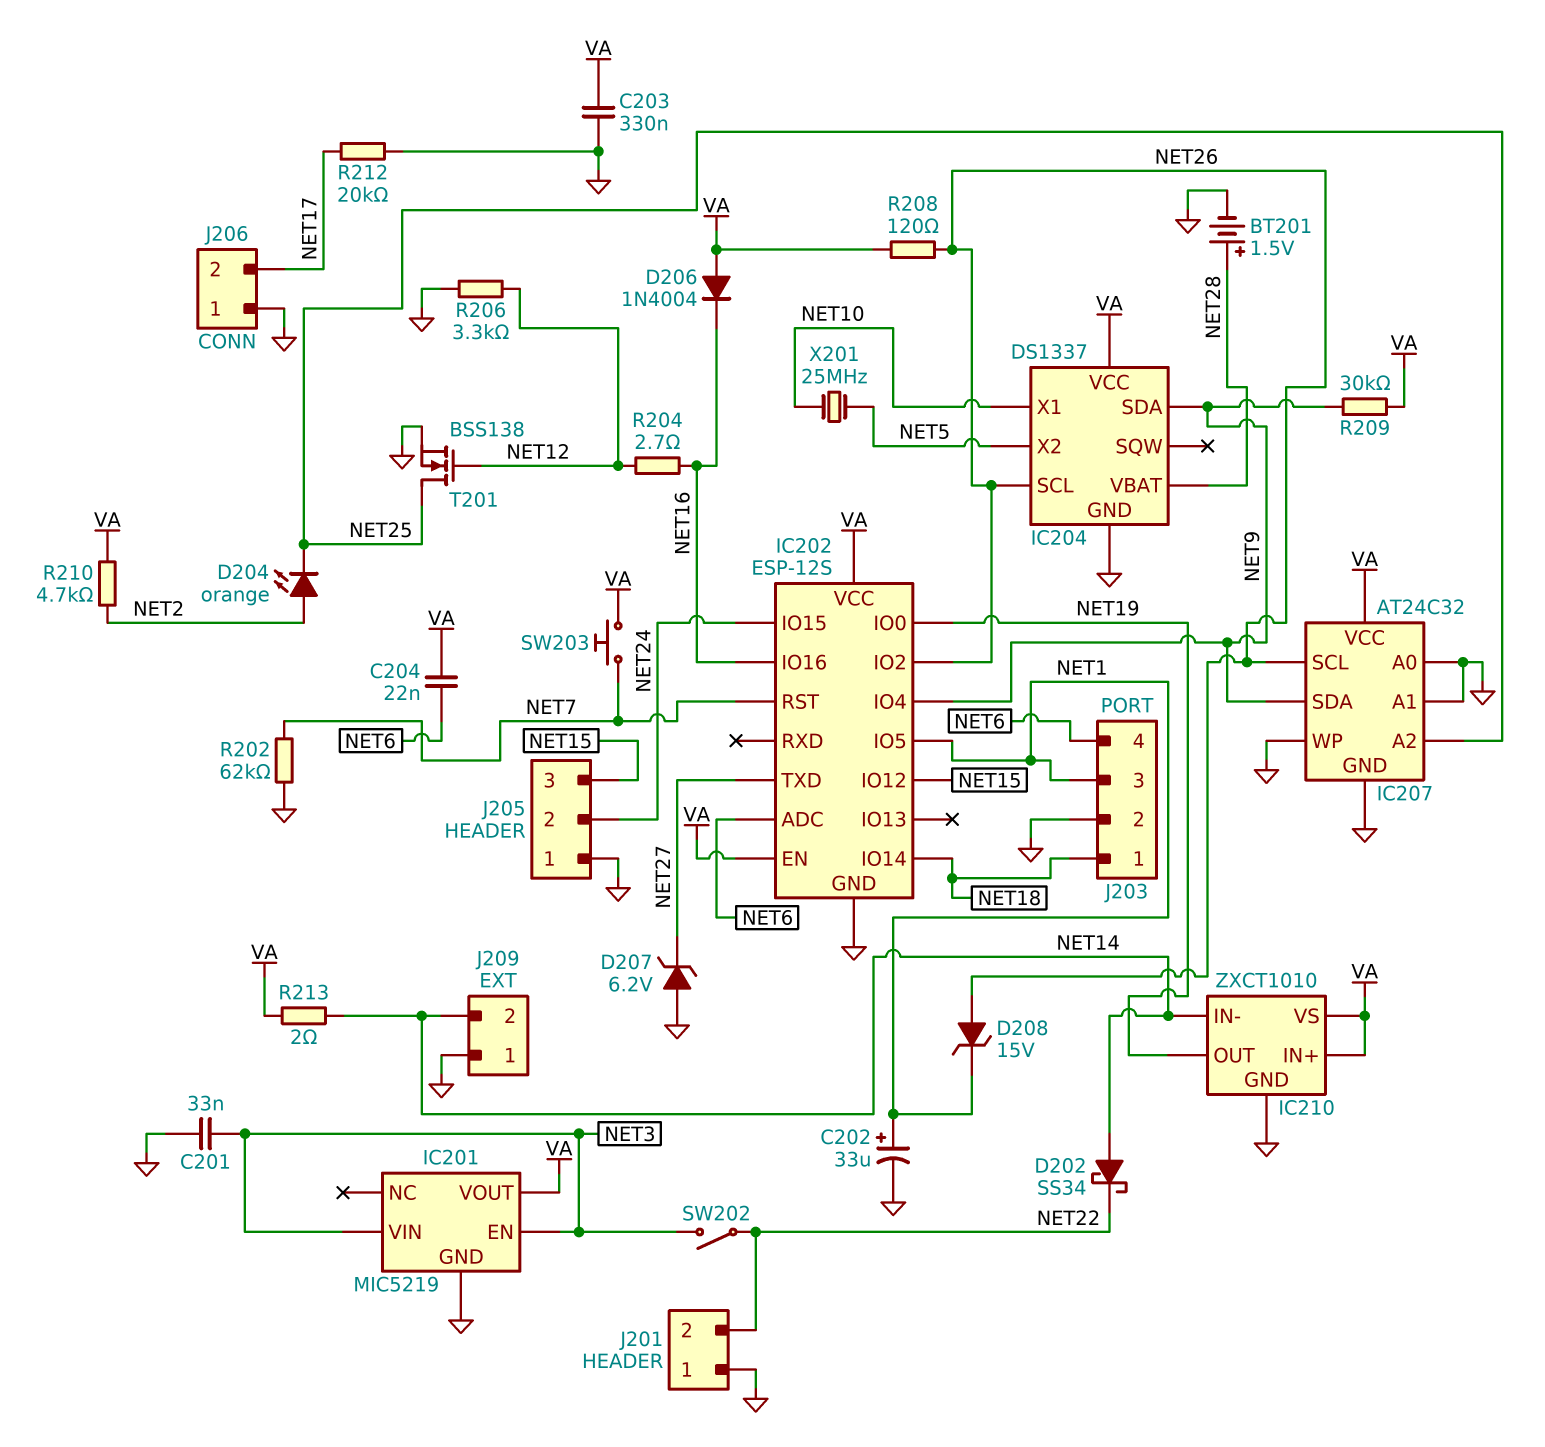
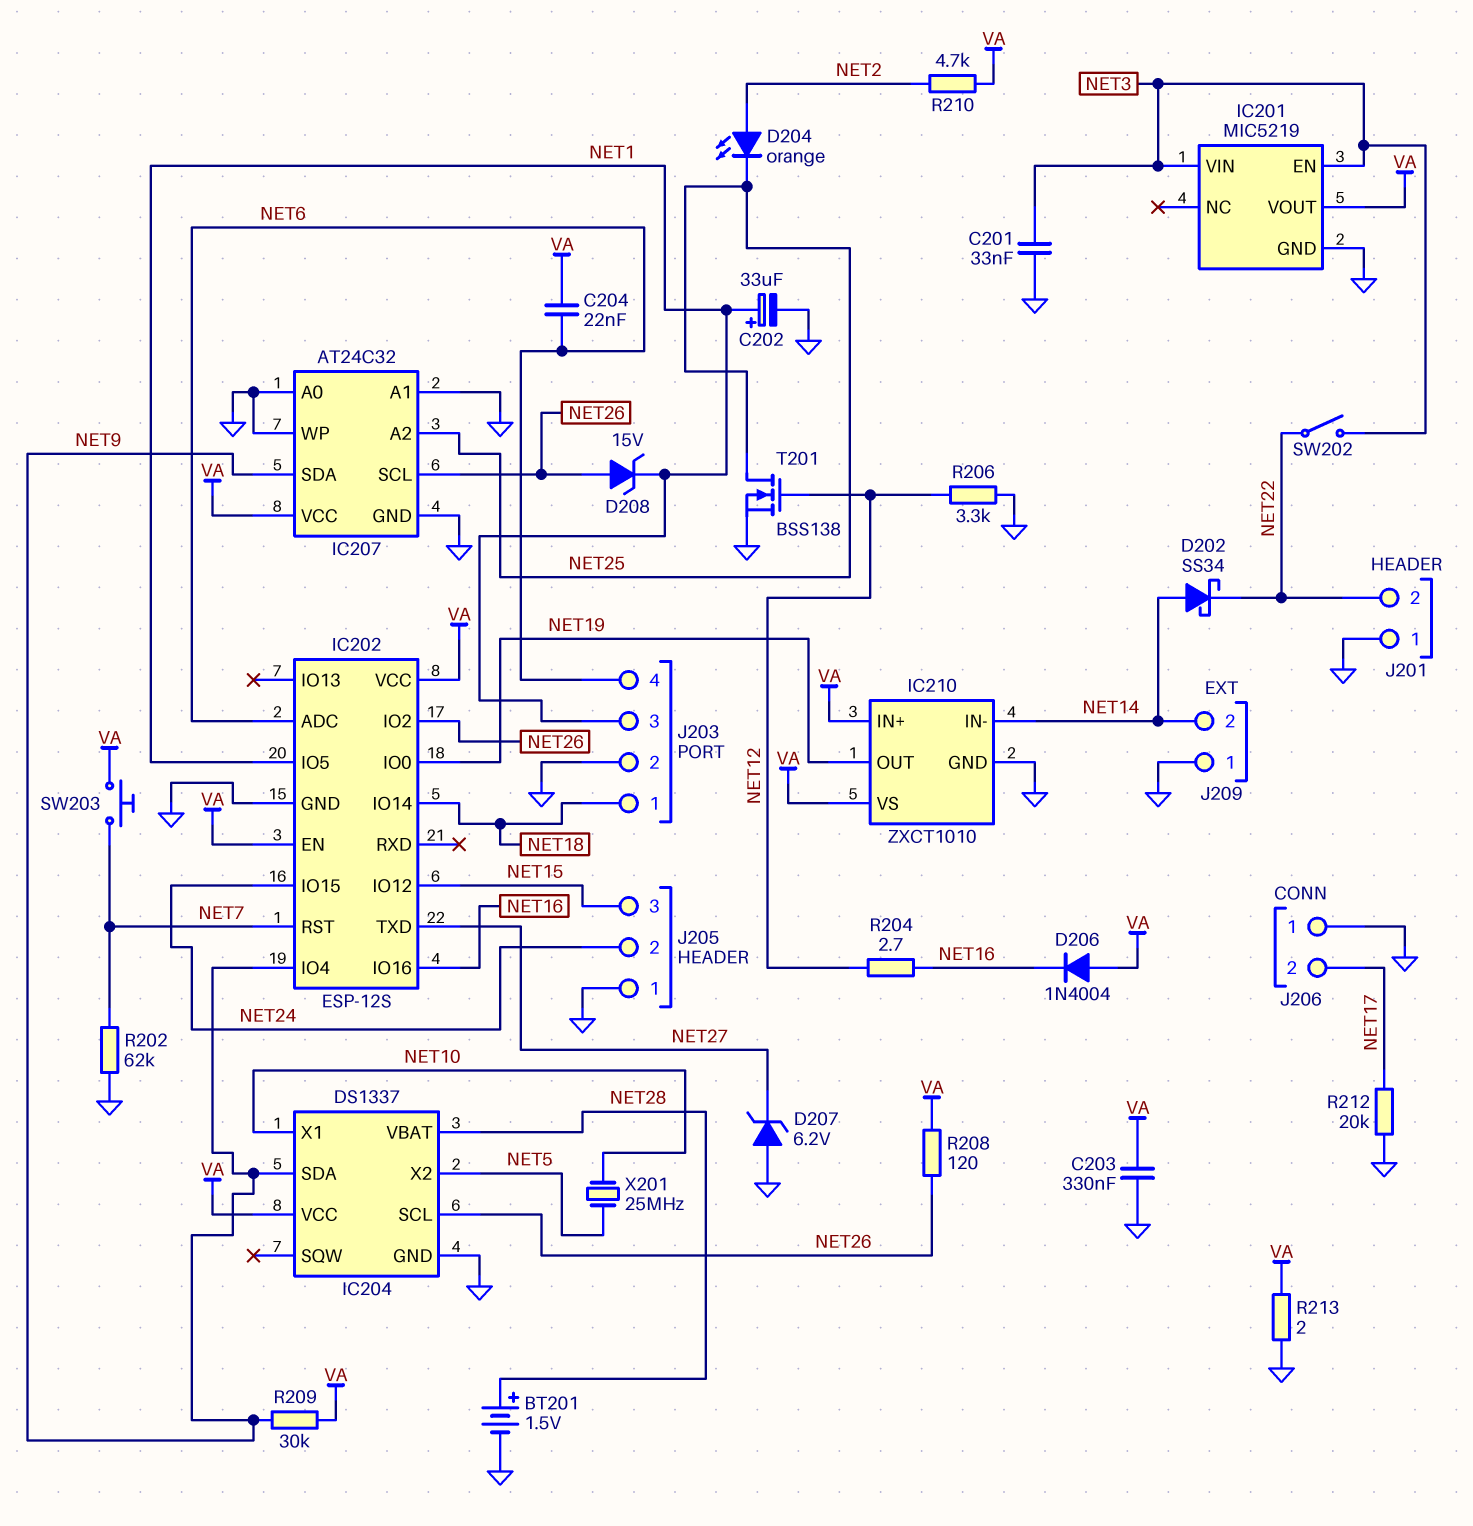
R213: 2 (NET14, VA) -> 2 (GND, VA)

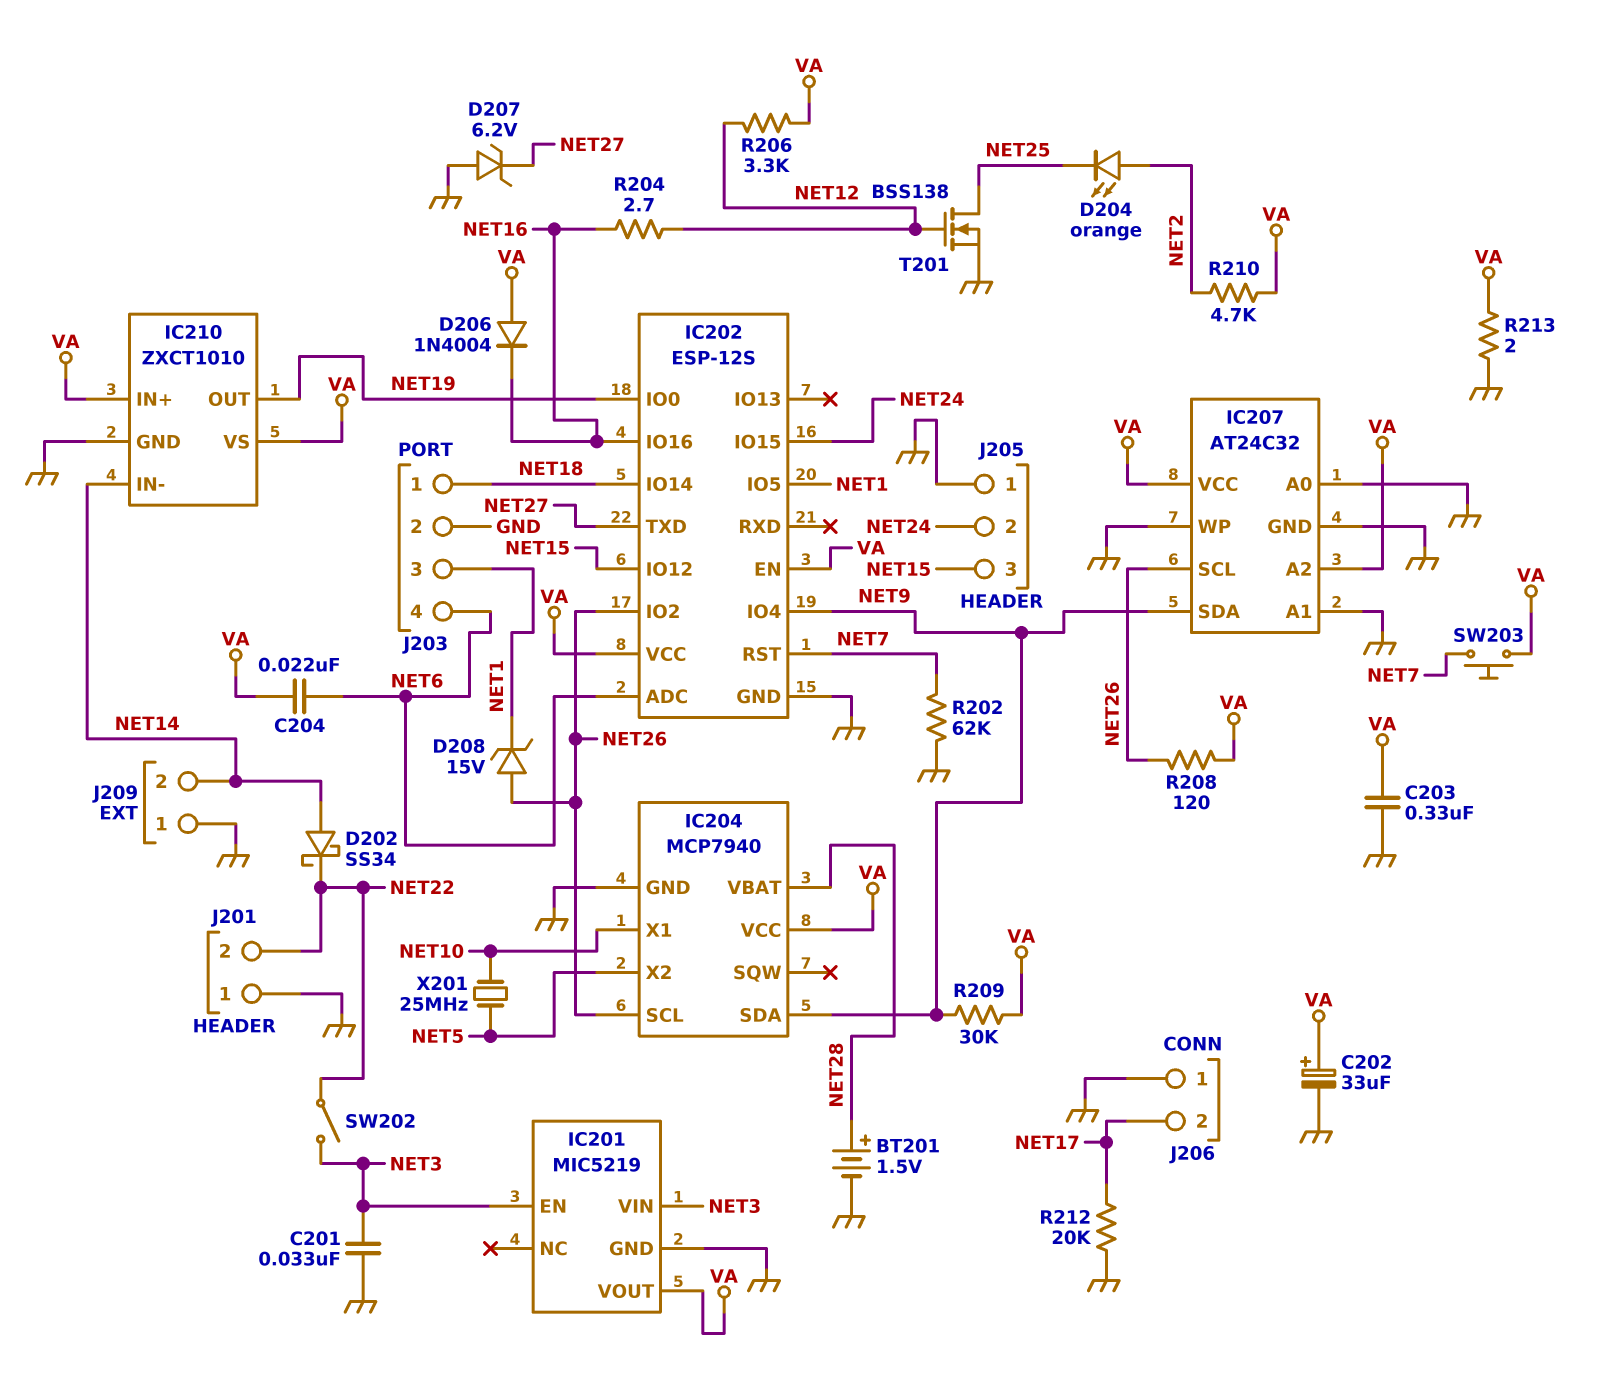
C202: 33uF (plus NET1, minus GND) -> 33uF (plus VA, minus GND)
IC204: DS1337 -> MCP7940
IC207 pin A2: NET25 -> VA
R206: 3.3k (GND, NET12) -> 3.3k (NET12, VA)

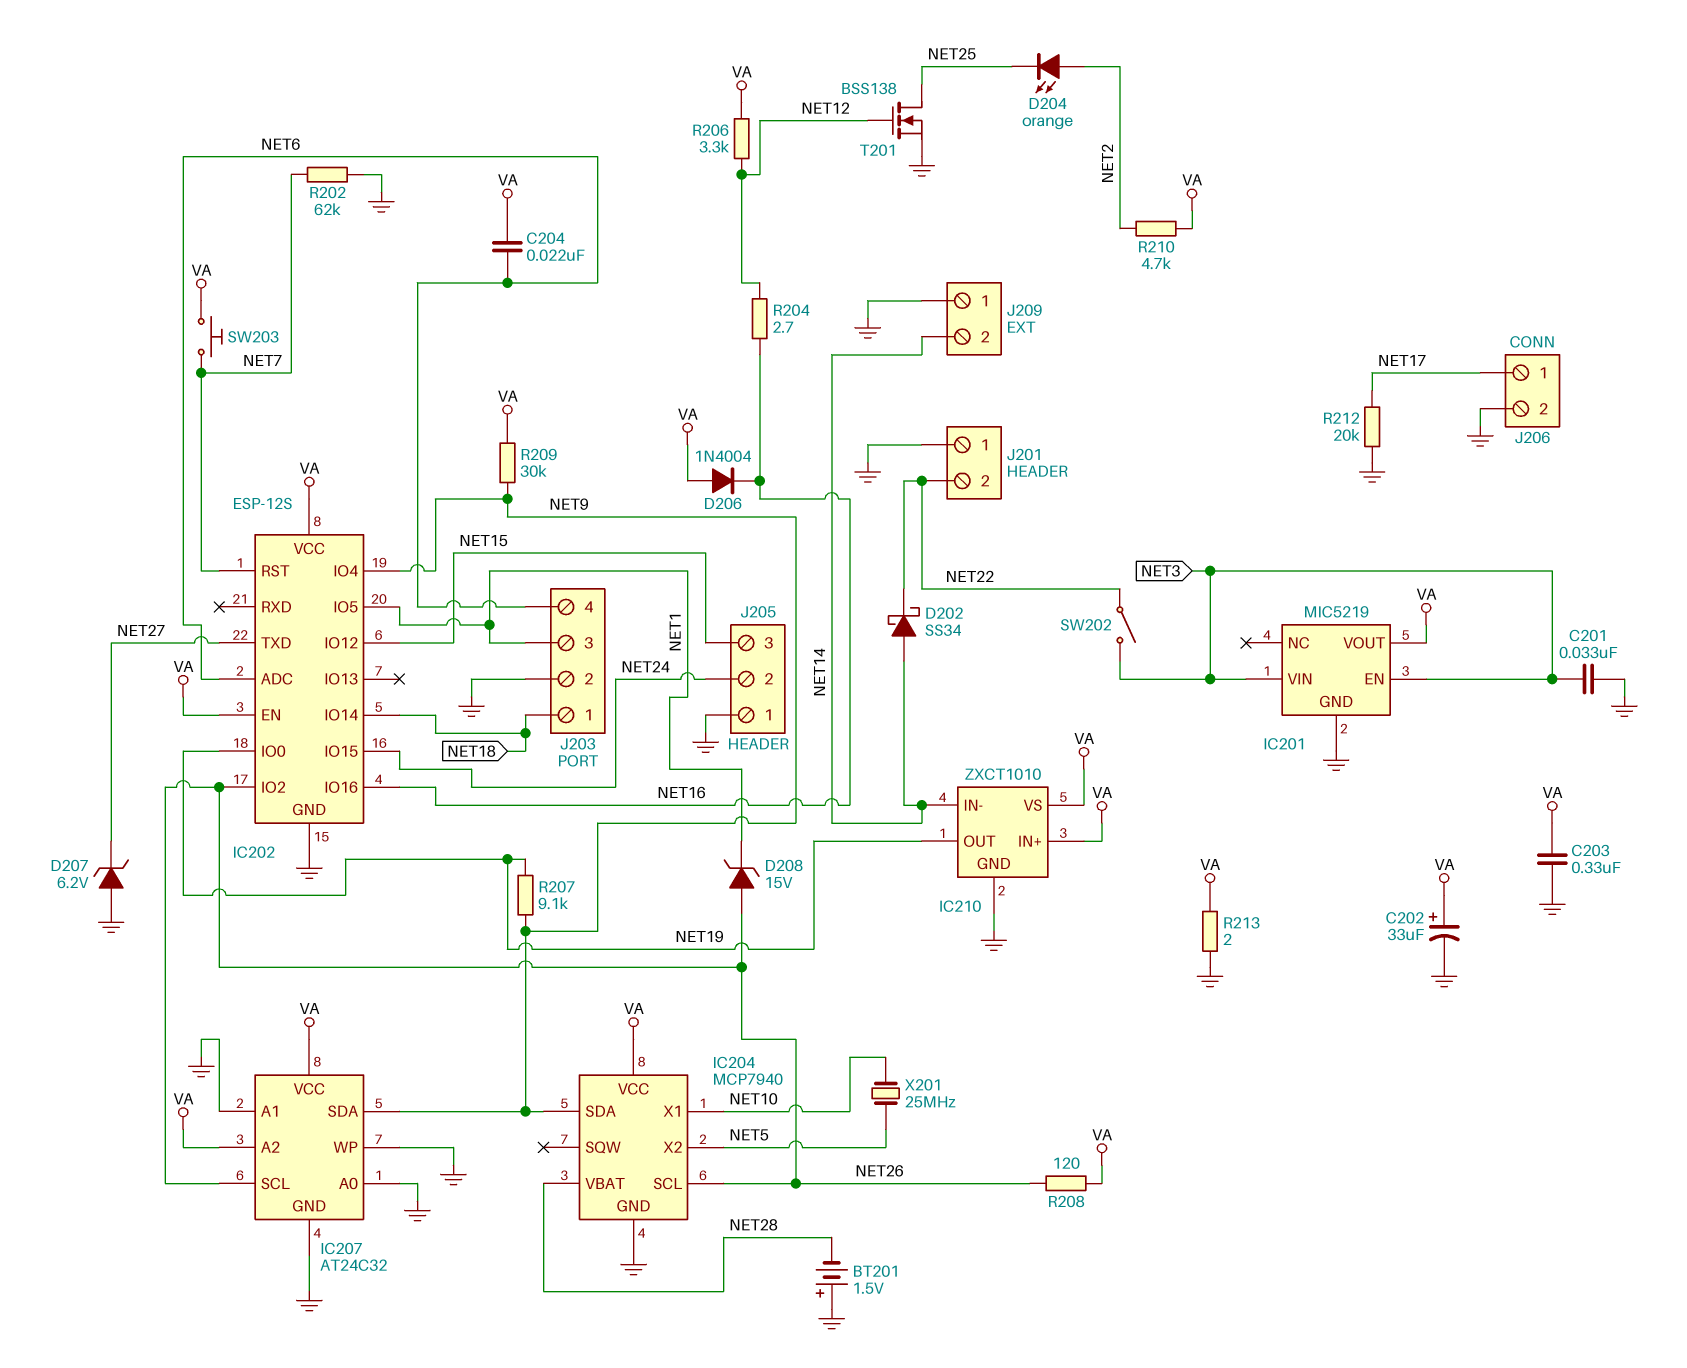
BT201: 1.5V (plus NET28, minus GND) -> 1.5V (plus GND, minus NET28)
J206 pin 1: GND -> NET17
J206 pin 2: NET17 -> GND
R207: none -> 9.1k (NET9, NET19)

